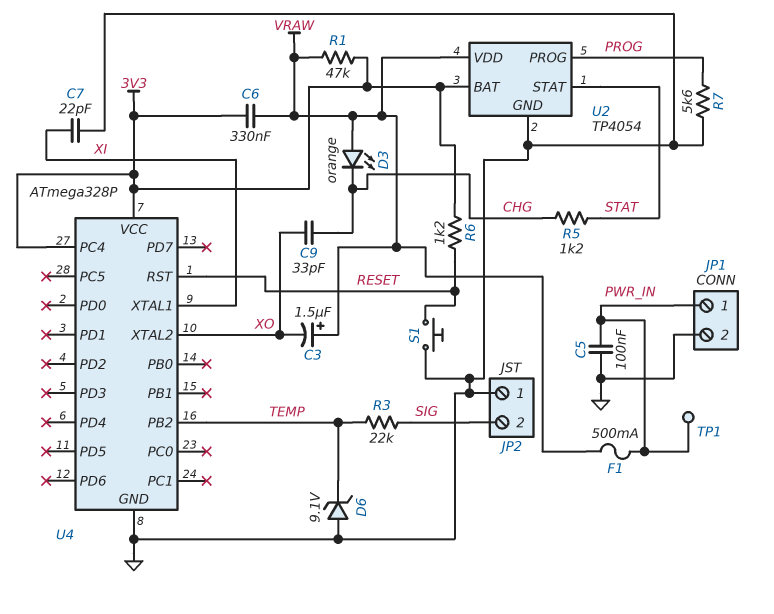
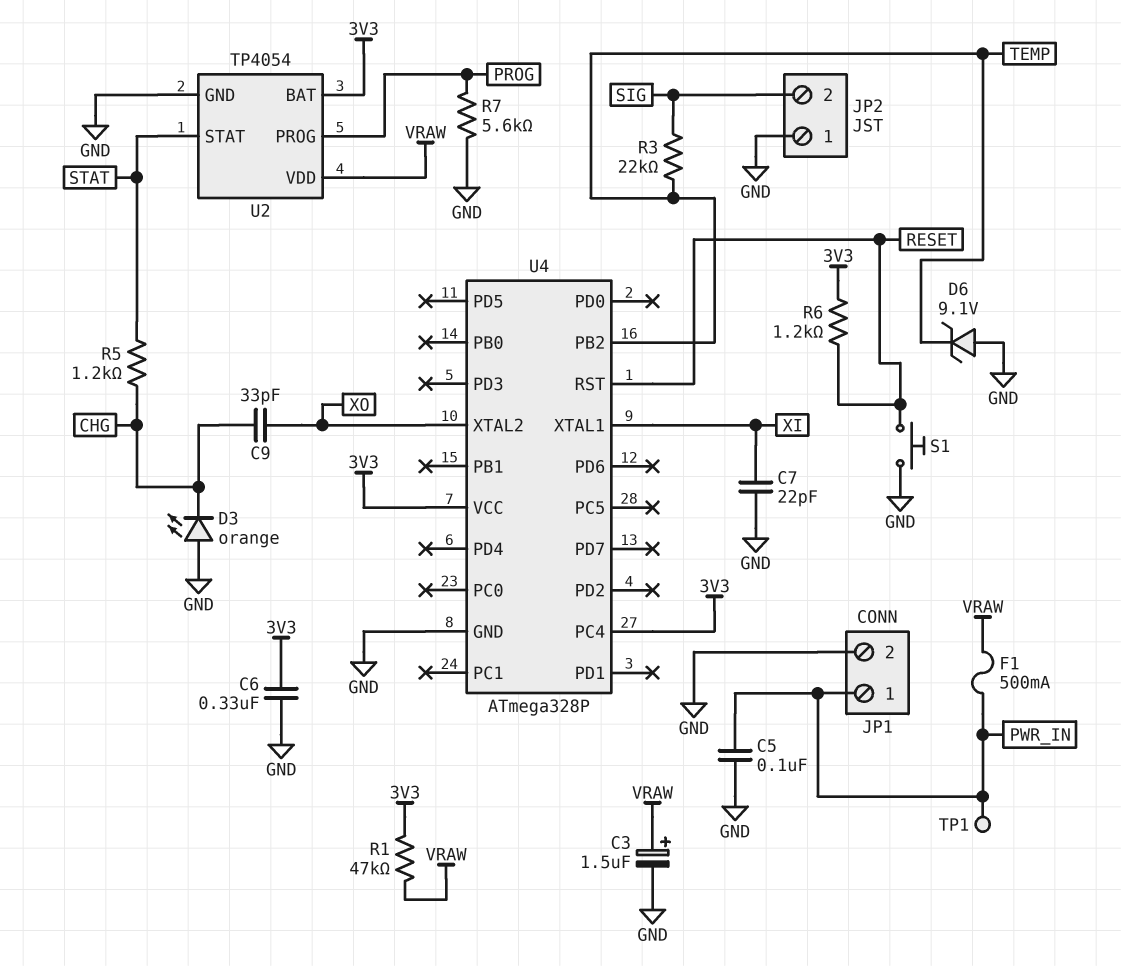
C3: 1.5uF (plus VRAW, minus XO) -> 1.5uF (plus VRAW, minus GND)
C6: 330nF (3V3, VRAW) -> 330nF (3V3, GND)
D3: LED orange (A VRAW, K CHG) -> LED orange (A GND, K CHG)

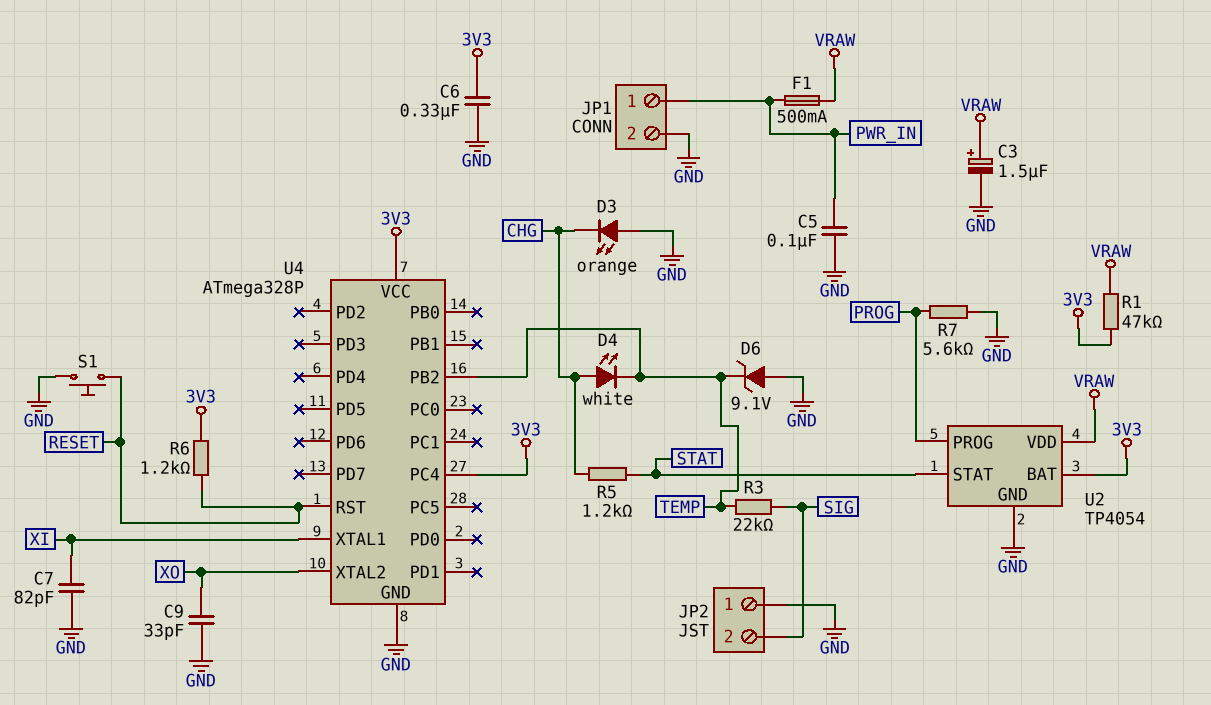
C7: 22pF (GND, XI) -> 82pF (GND, XI)
C9: 33pF (CHG, XO) -> 33pF (GND, XO)
D4: none -> LED white (A CHG, K TEMP)
TP1: test point (PWR_IN) -> none

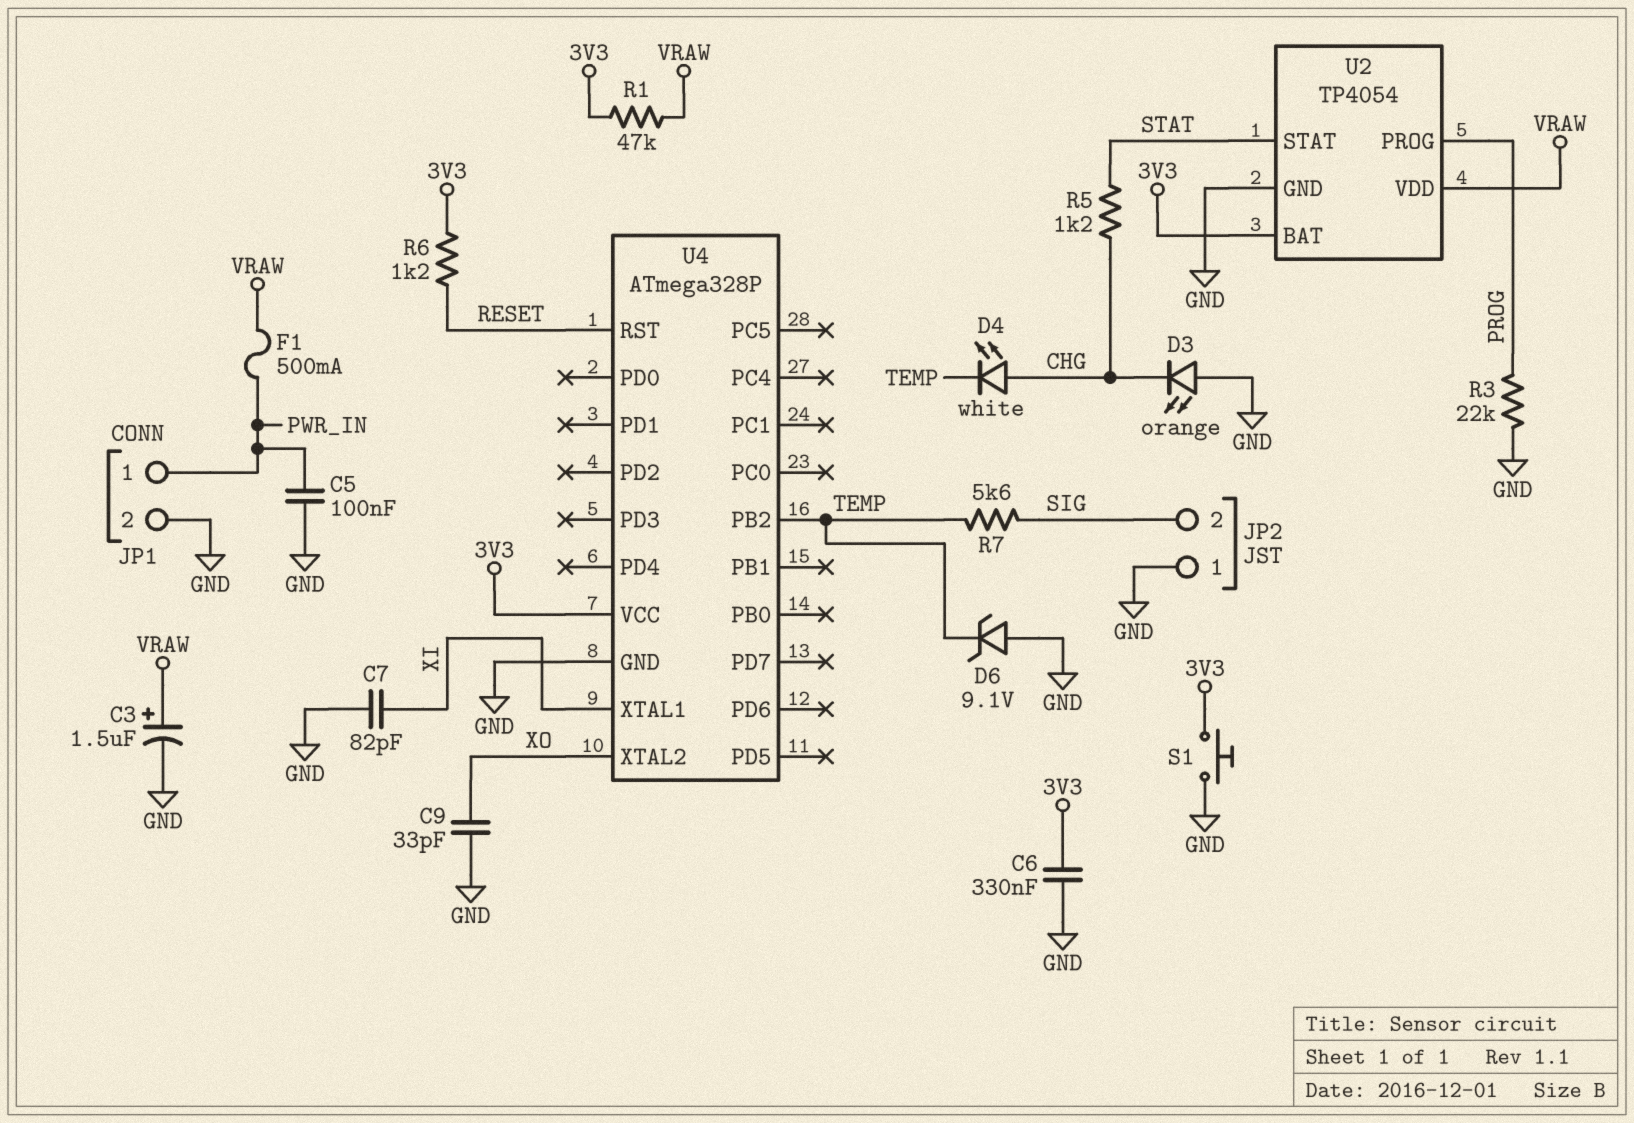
R3: 22k (SIG, TEMP) -> 22k (GND, PROG)
R7: 5.6k (GND, PROG) -> 5.6k (SIG, TEMP)
S1: button (GND, RESET) -> button (3V3, GND)
U4 pin PC4: 3V3 -> none

